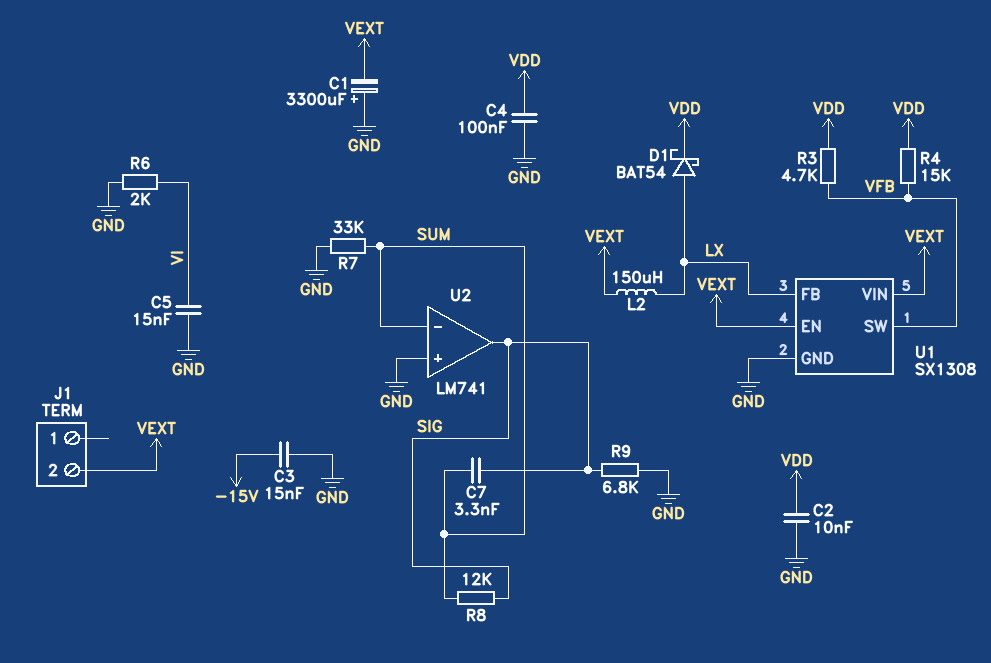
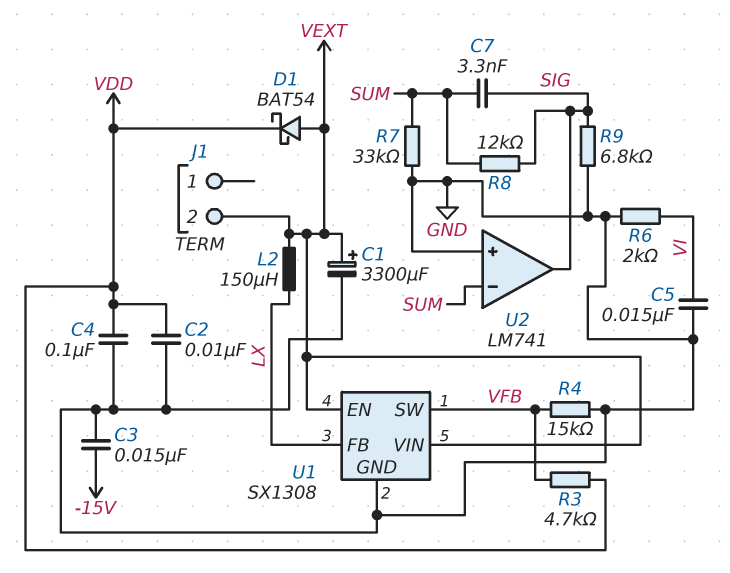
C1: 3300uF (plus GND, minus VEXT) -> 3300uF (plus VEXT, minus GND)
D1: schottky BAT54 (A LX, K VDD) -> schottky BAT54 (A VEXT, K VDD)
R4: 15k (VDD, VFB) -> 15k (GND, VFB)

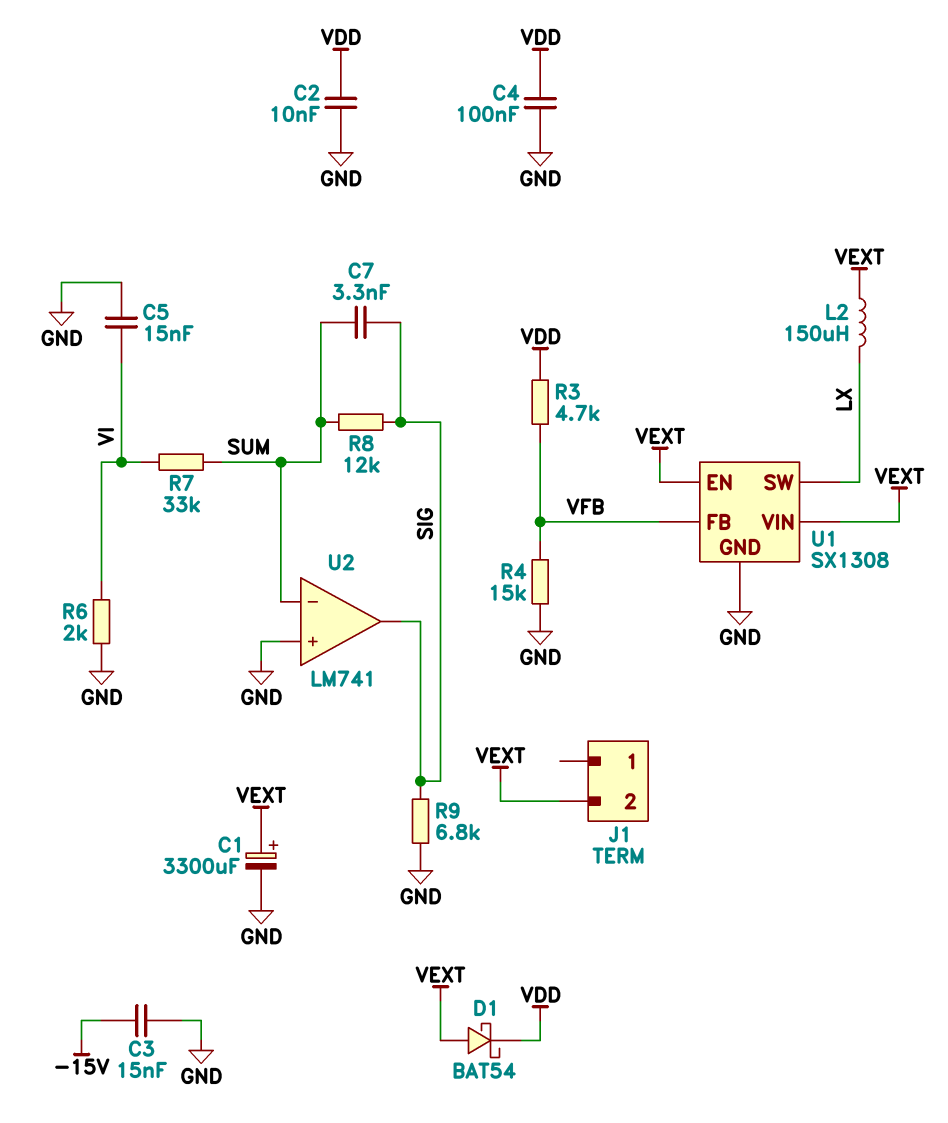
R7: 33k (GND, SUM) -> 33k (SUM, VI)
U1 pin FB: LX -> VFB
U1 pin SW: VFB -> LX

